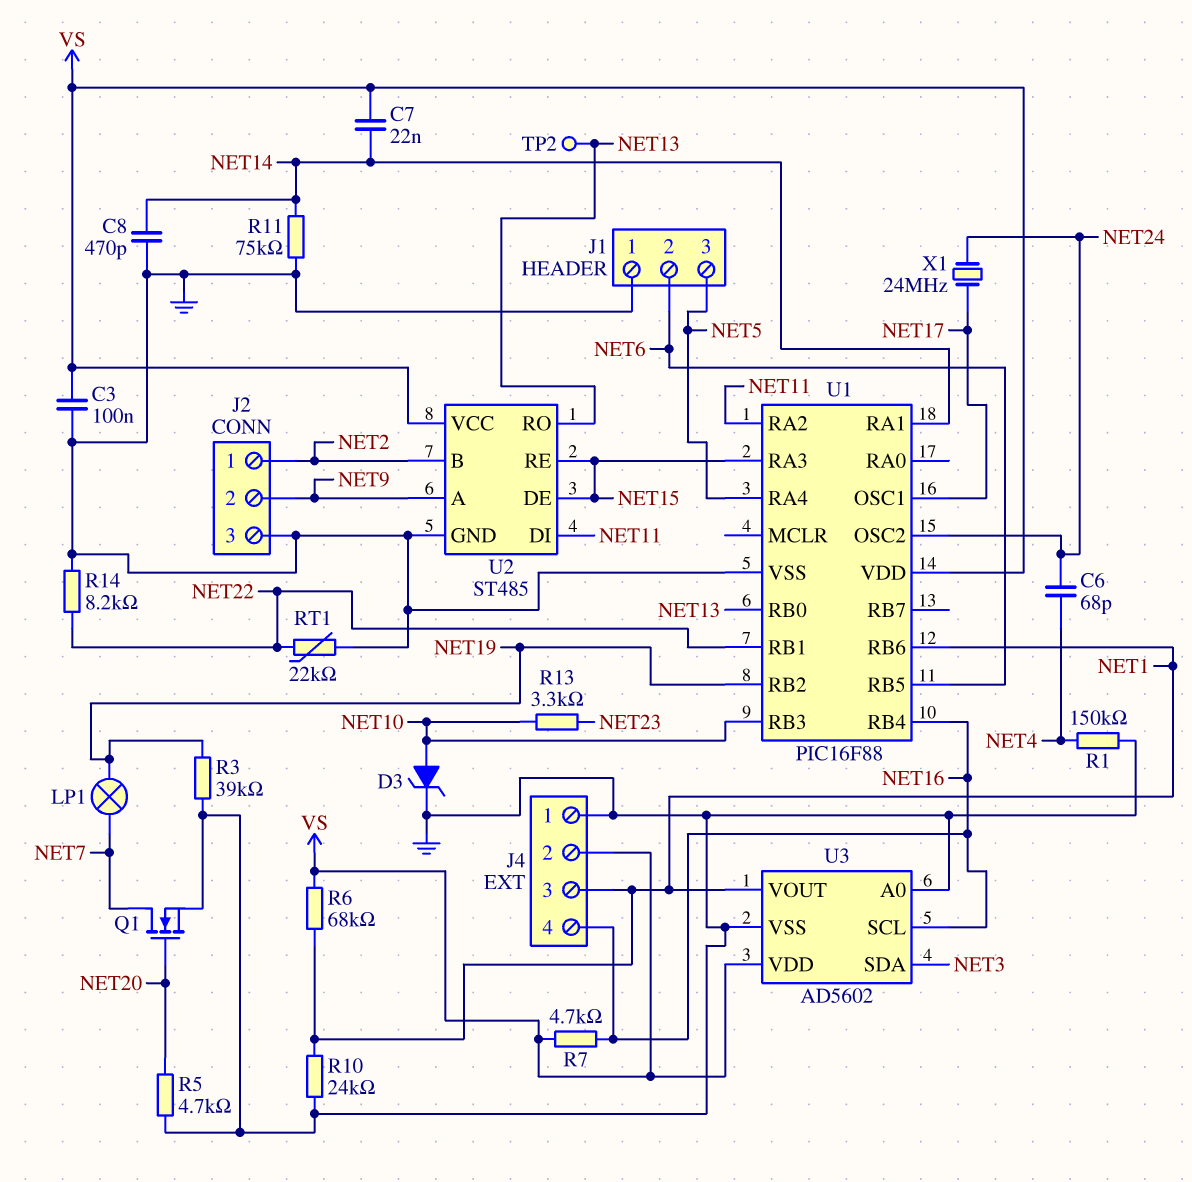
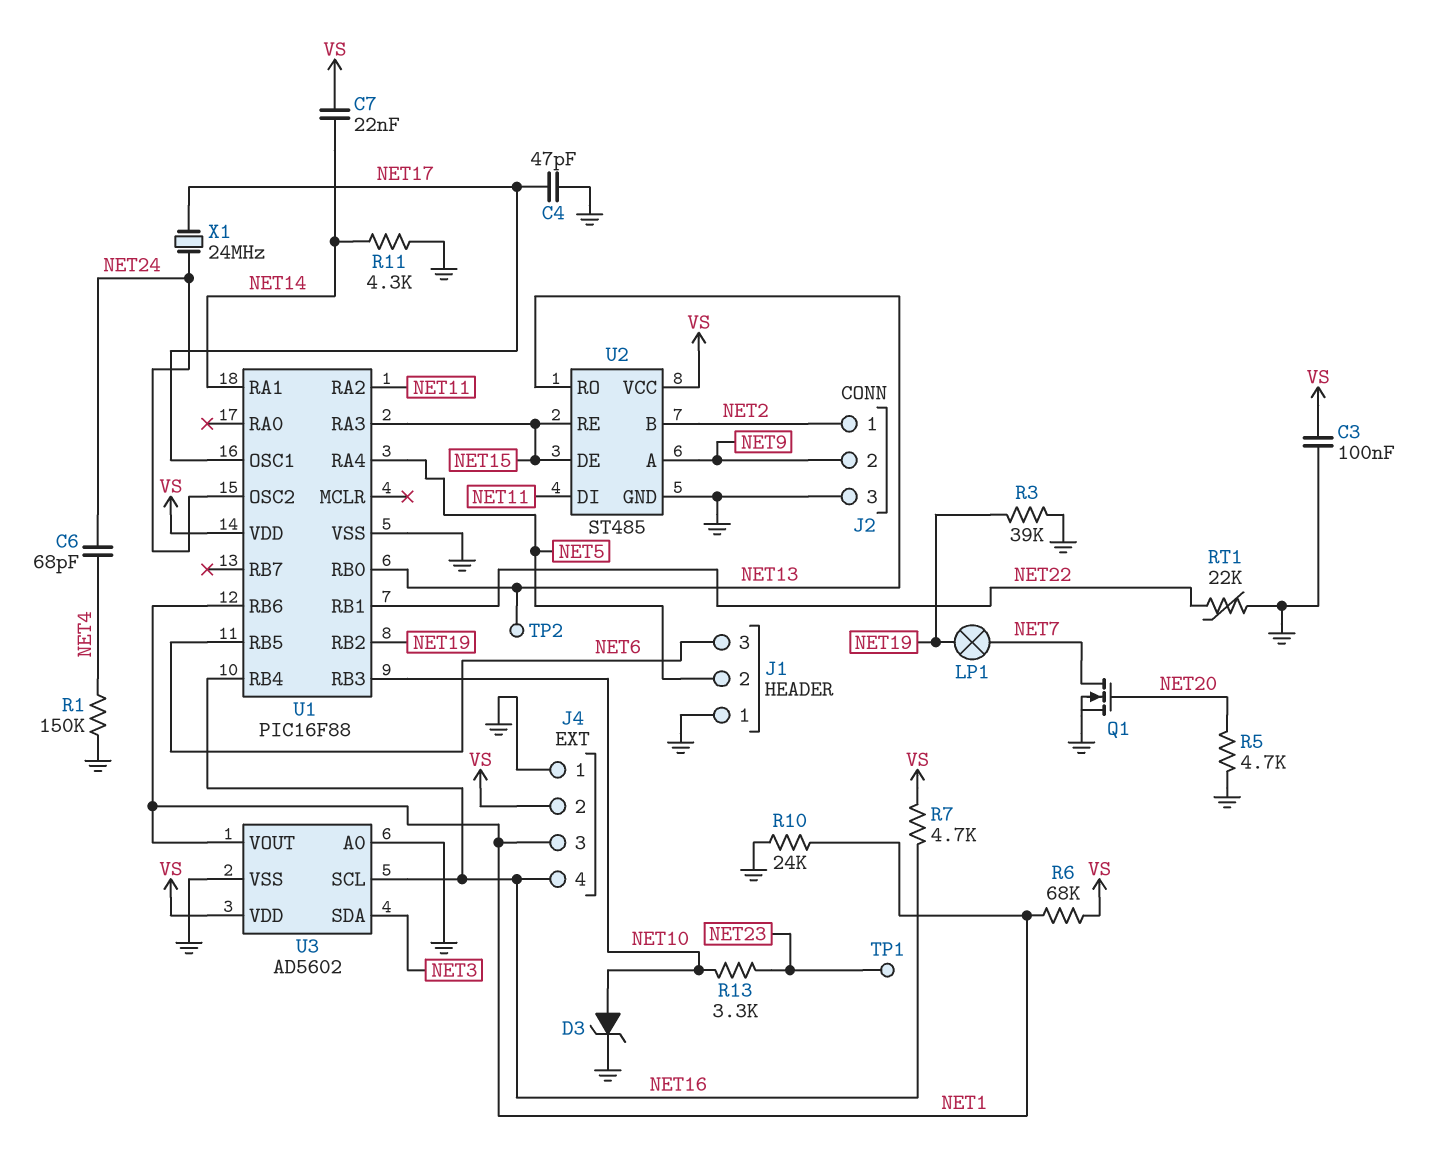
C4: none -> 47pF (GND, NET17)
C8: 470pF (GND, NET14) -> none
J1 pin 2: NET6 -> NET5
J1 pin 3: NET5 -> NET6
R11: 75k (GND, NET14) -> 4.3k (GND, NET14)
R14: 8.2k (GND, NET22) -> none
TP1: none -> test point (NET23)

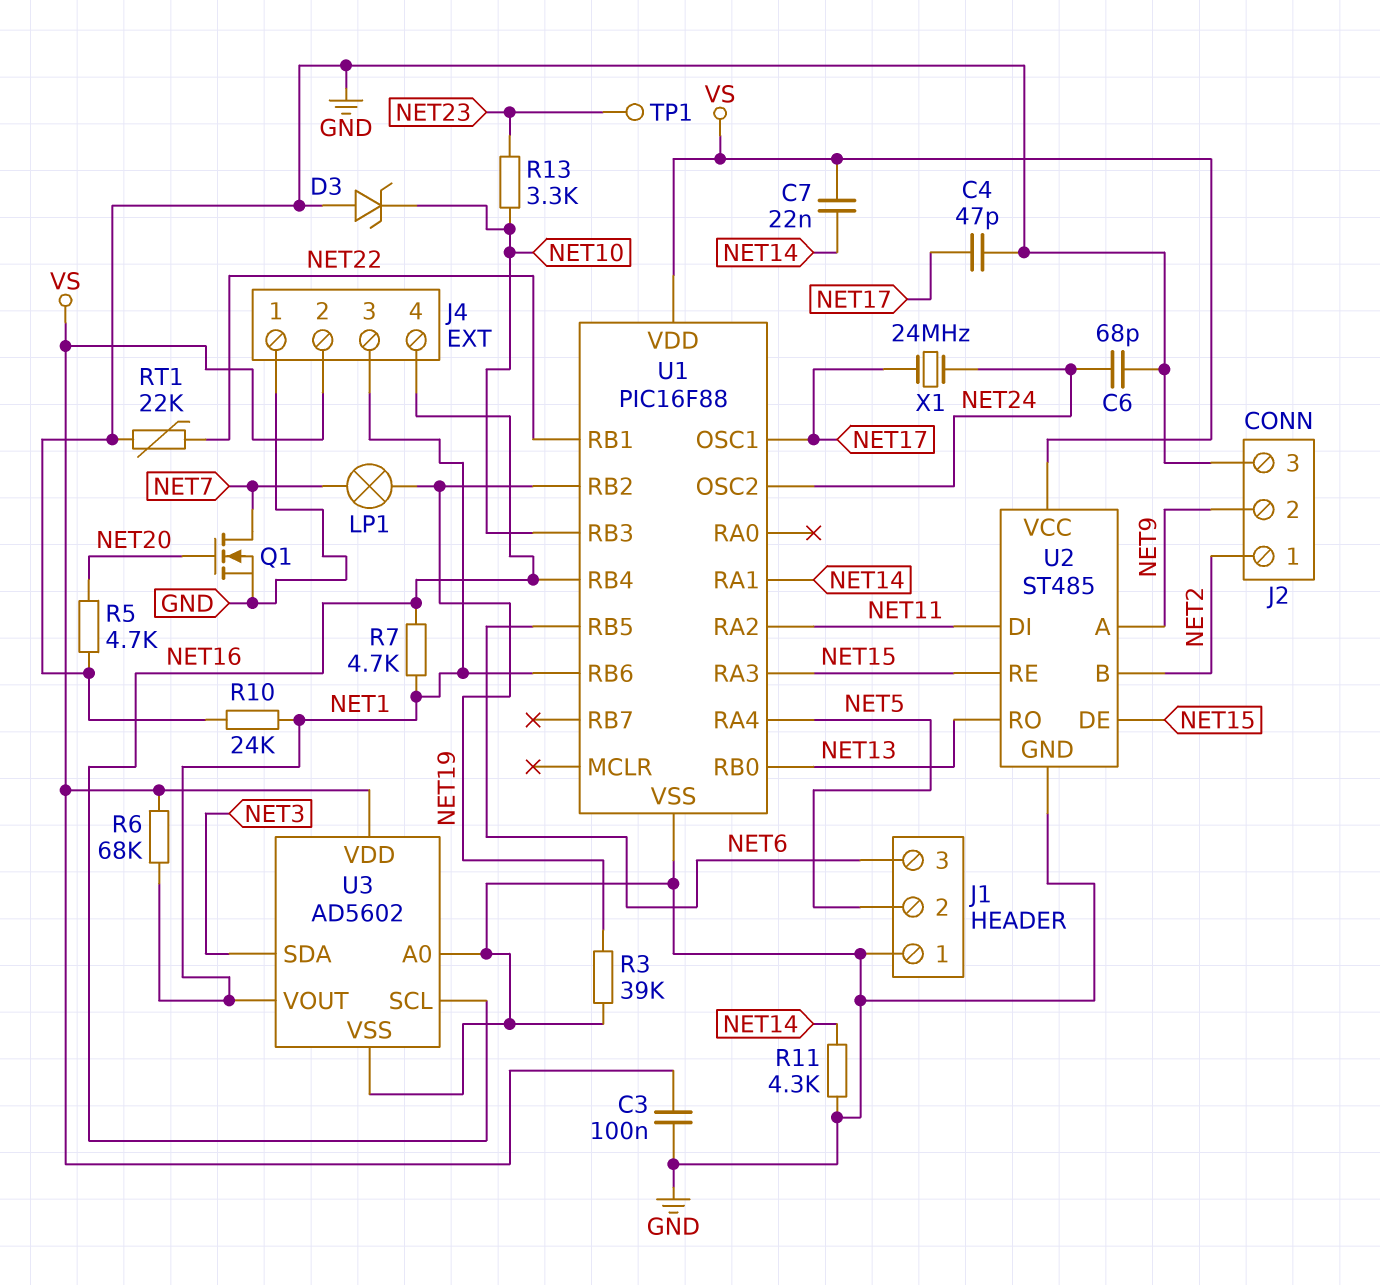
C6: 68pF (NET4, NET24) -> 68pF (GND, NET24)
D3: zener (A NET10, K GND) -> zener (A GND, K NET10)
R1: 150k (GND, NET4) -> none
R7: 4.7k (NET16, VS) -> 4.7k (NET1, NET16)
TP2: test point (NET13) -> none

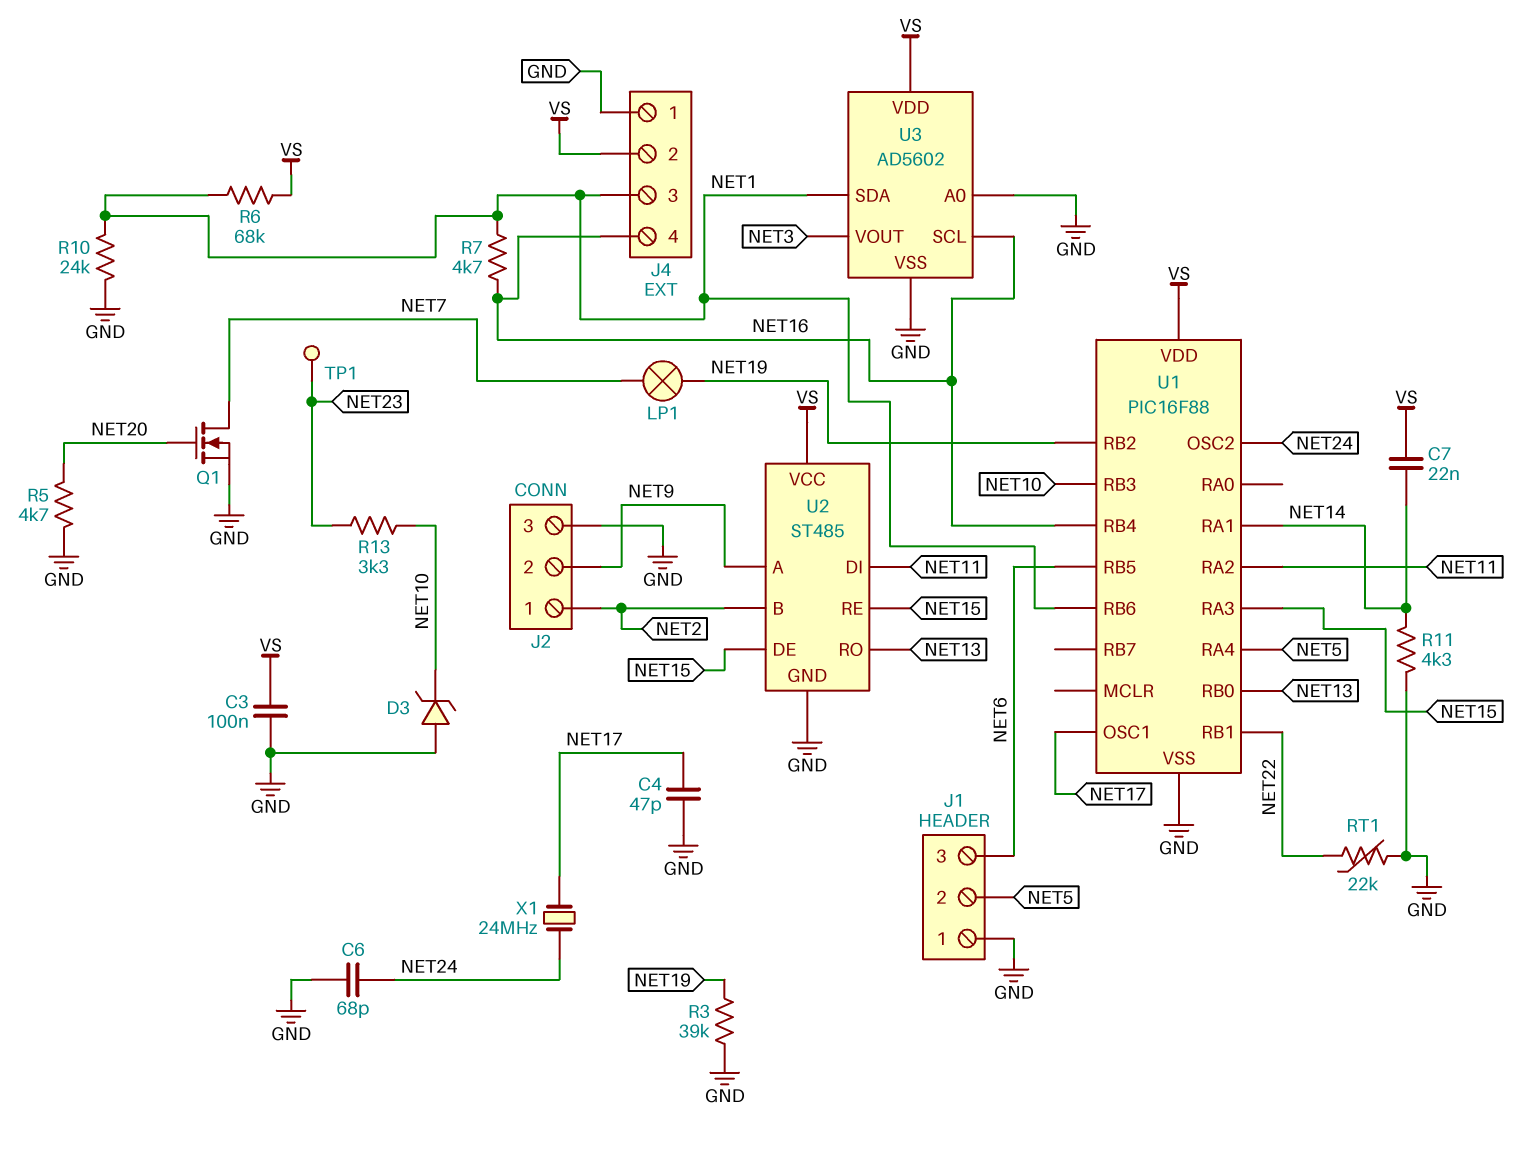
U3 pin SDA: NET3 -> NET1
U3 pin VOUT: NET1 -> NET3

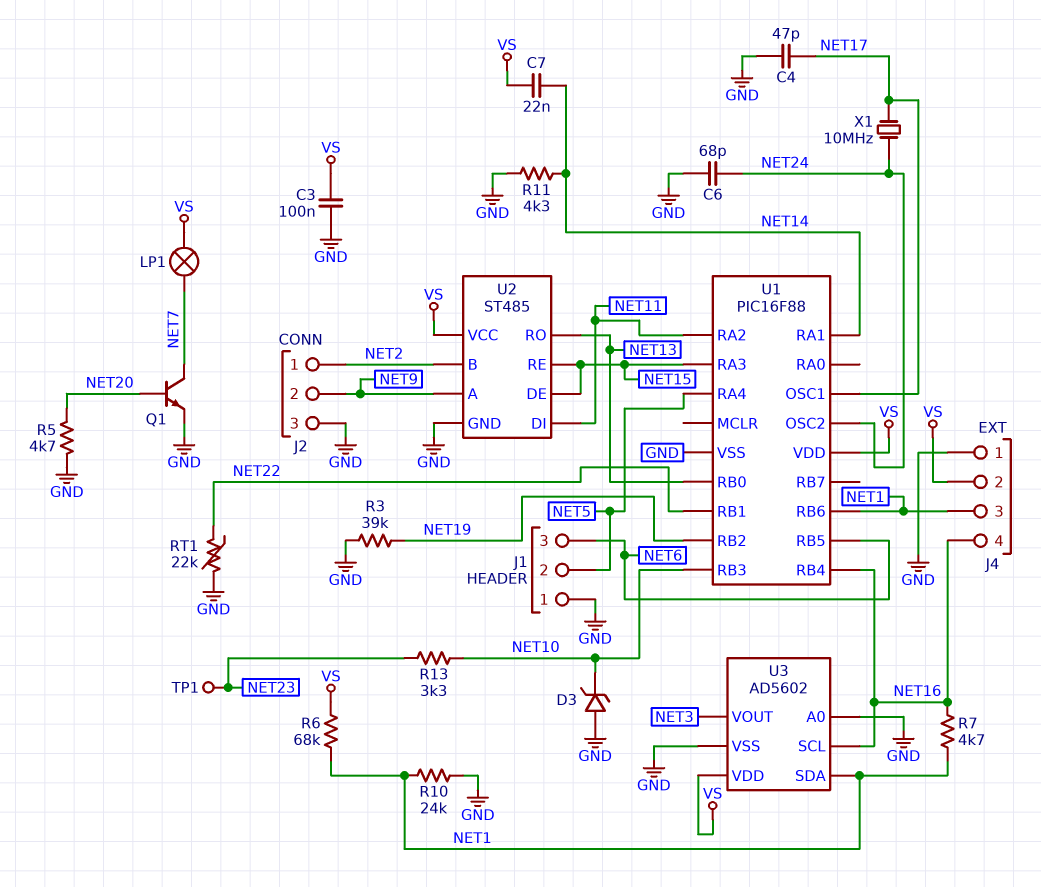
LP1: lamp (NET7, NET19) -> lamp (NET7, VS)
Q1: NMOS (G NET20, D NET7, S GND) -> NPN (B NET20, C NET7, E GND)
X1: 24MHz (NET17, NET24) -> 10MHz (NET17, NET24)

